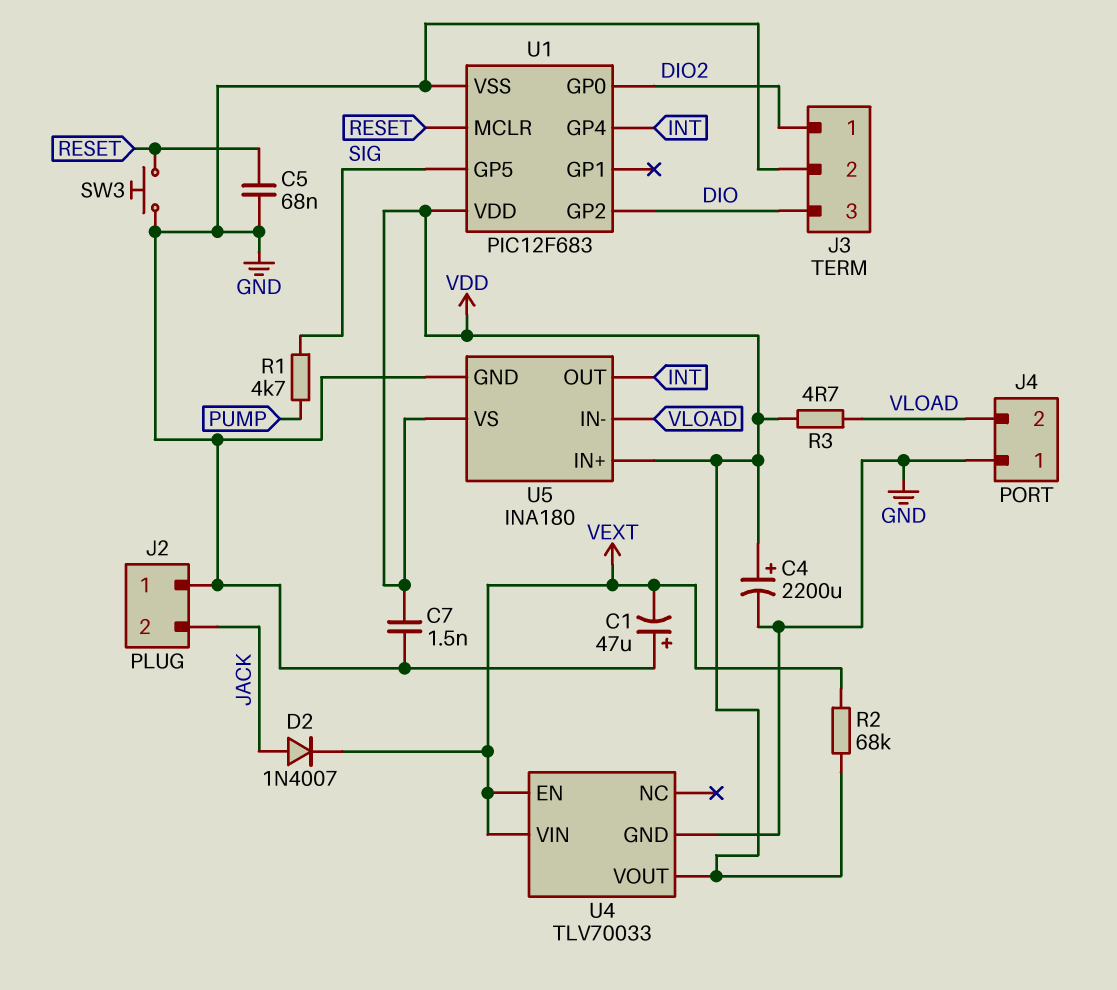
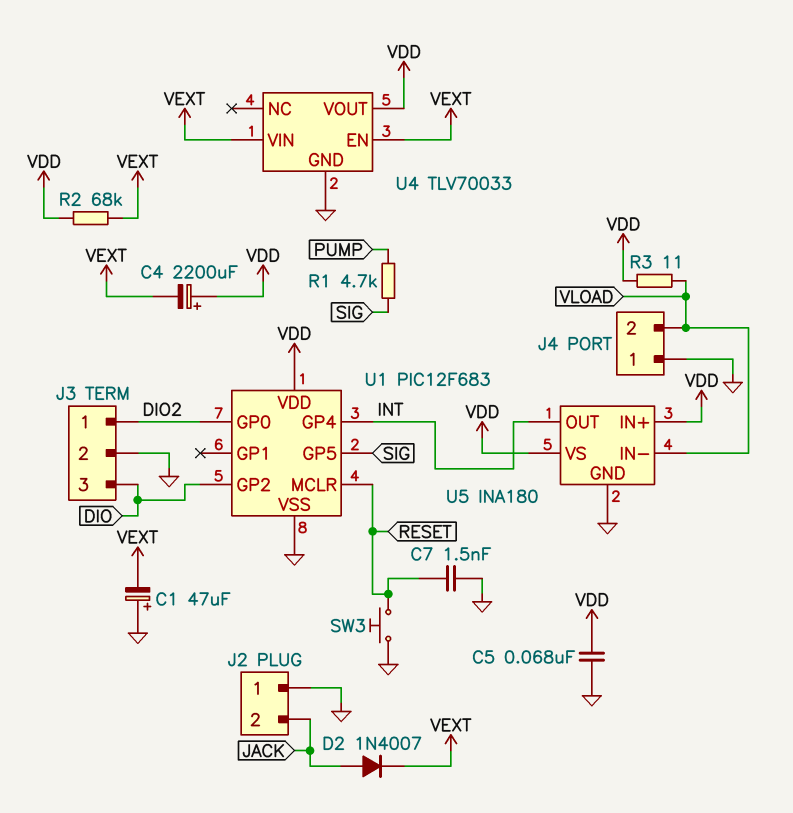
C4: 2200uF (plus VDD, minus GND) -> 2200uF (plus VDD, minus VEXT)
C5: 68nF (GND, RESET) -> 68nF (GND, VDD)
C7: 1.5nF (GND, VDD) -> 1.5nF (GND, RESET)
R3: 4.7 (VDD, VLOAD) -> 11 (VDD, VLOAD)

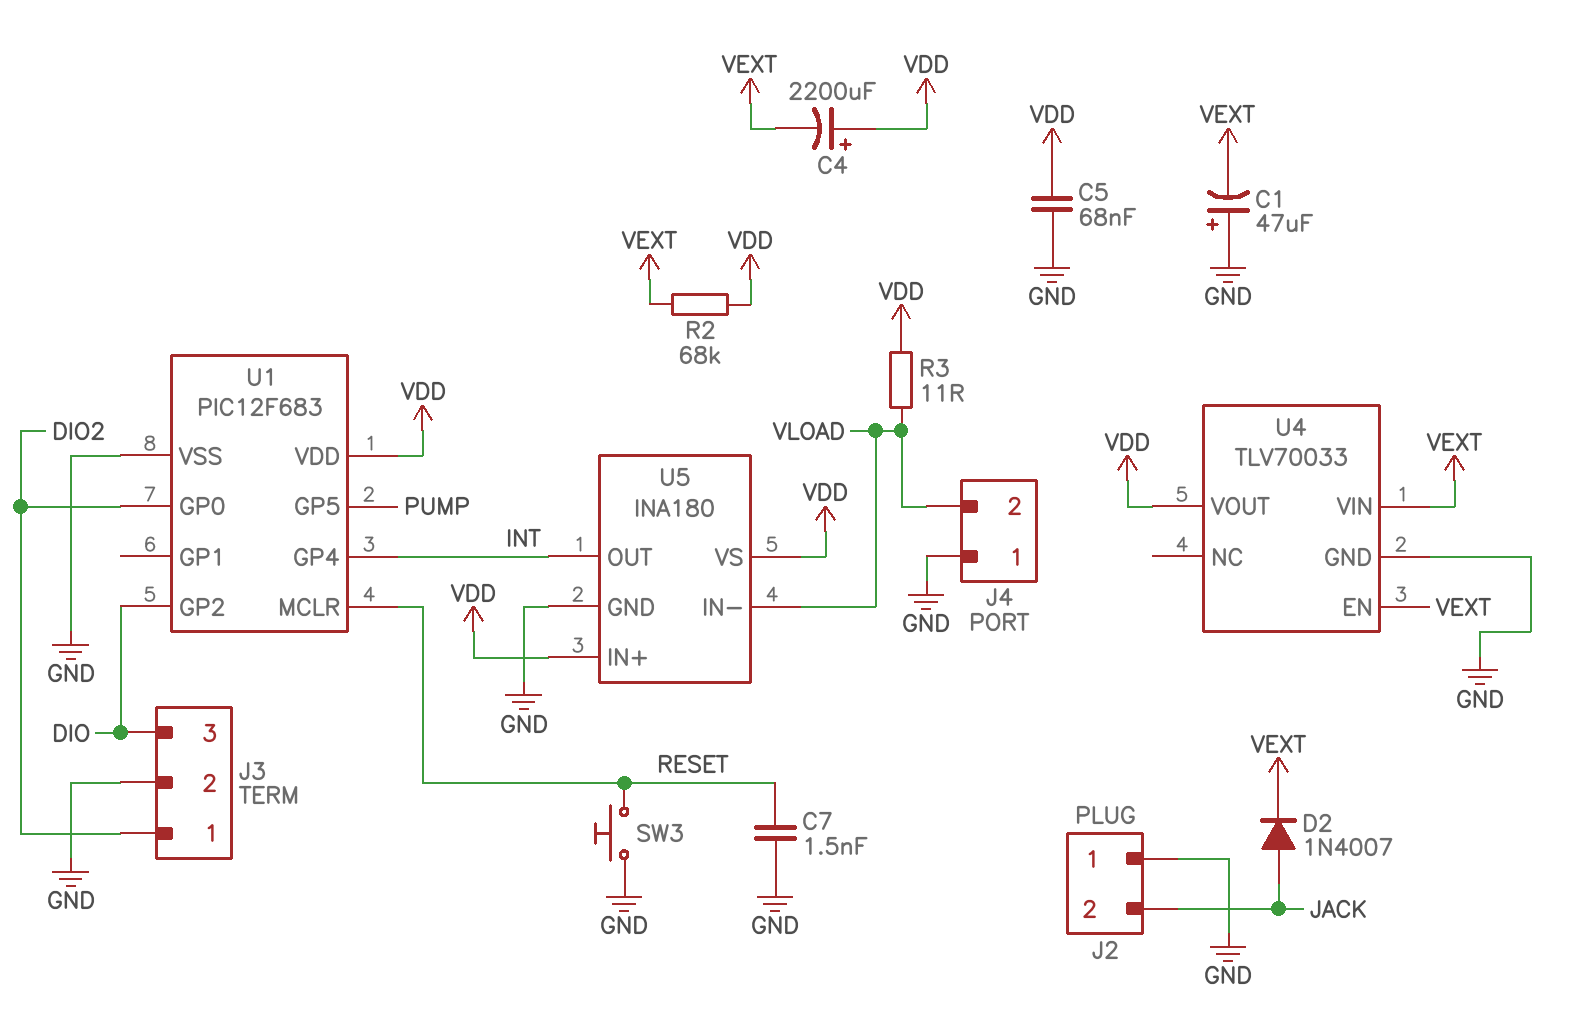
R1: 4.7k (PUMP, SIG) -> none
U1 pin GP5: SIG -> PUMP

